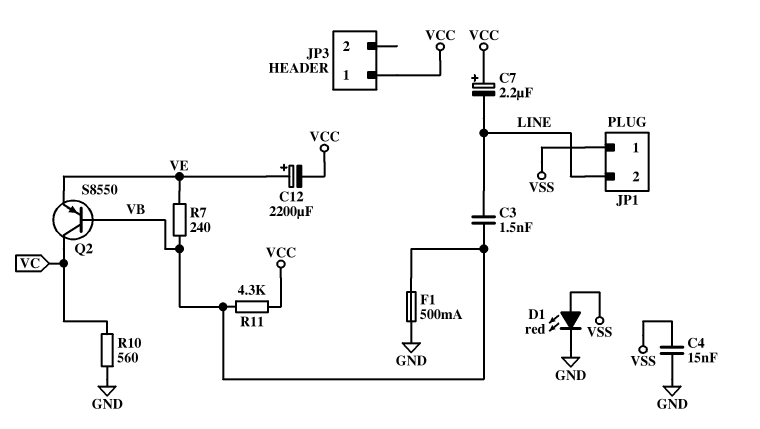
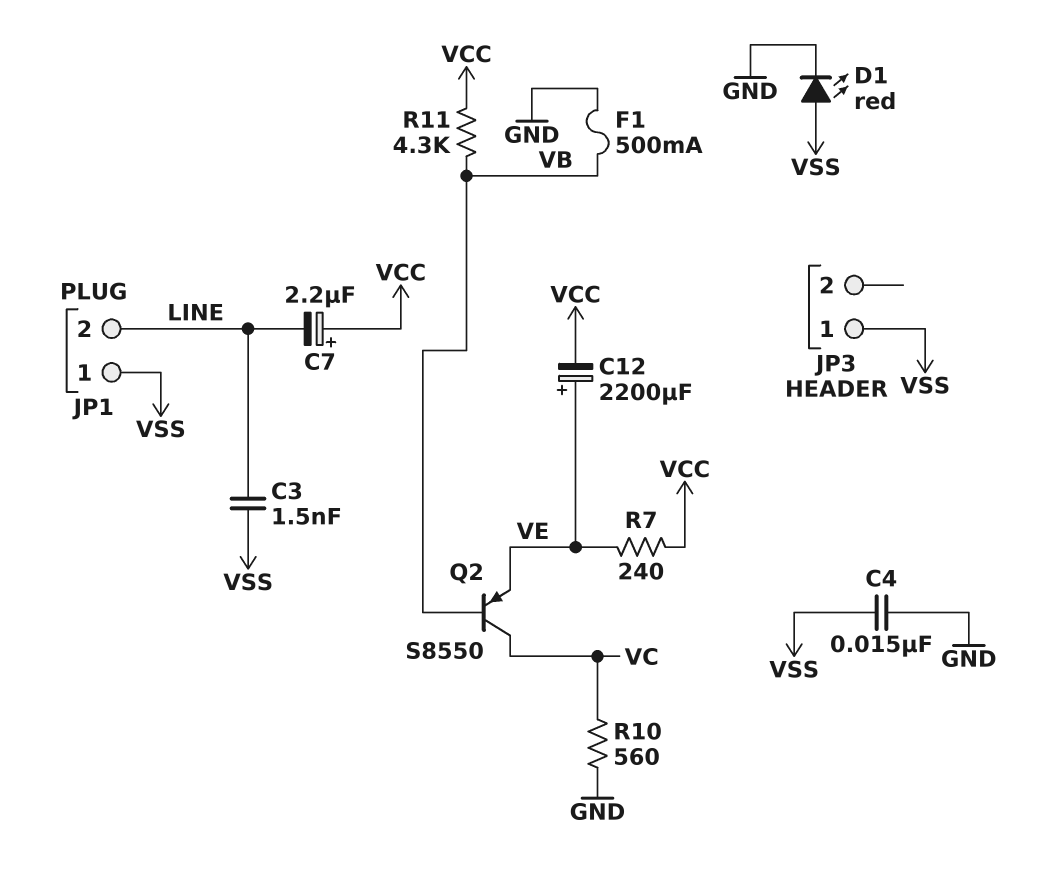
C3: 1.5nF (LINE, VB) -> 1.5nF (LINE, VSS)
JP3 pin 1: VCC -> VSS
R7: 240 (VB, VE) -> 240 (VCC, VE)

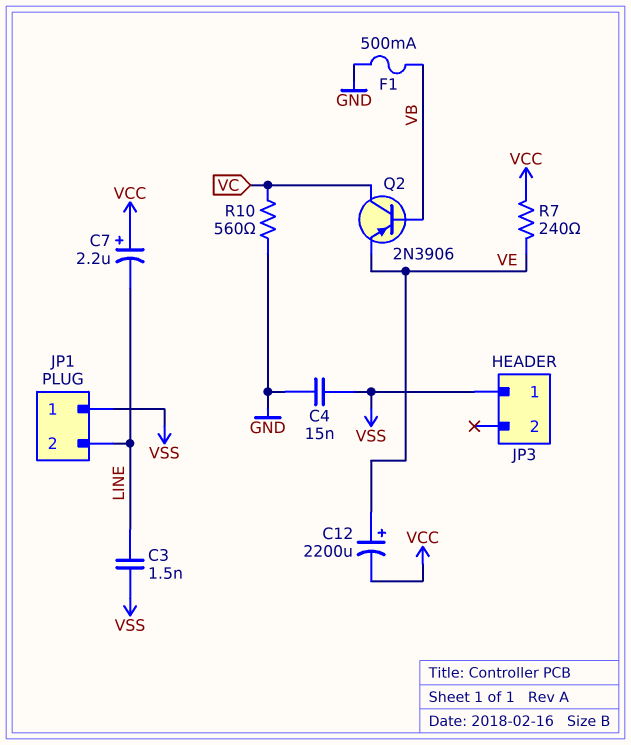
D1: LED red (A VSS, K GND) -> none
Q2: PNP S8550 (B VB, C VC, E VE) -> PNP 2N3906 (B VB, C VC, E VE)
R11: 4.3k (VB, VCC) -> none

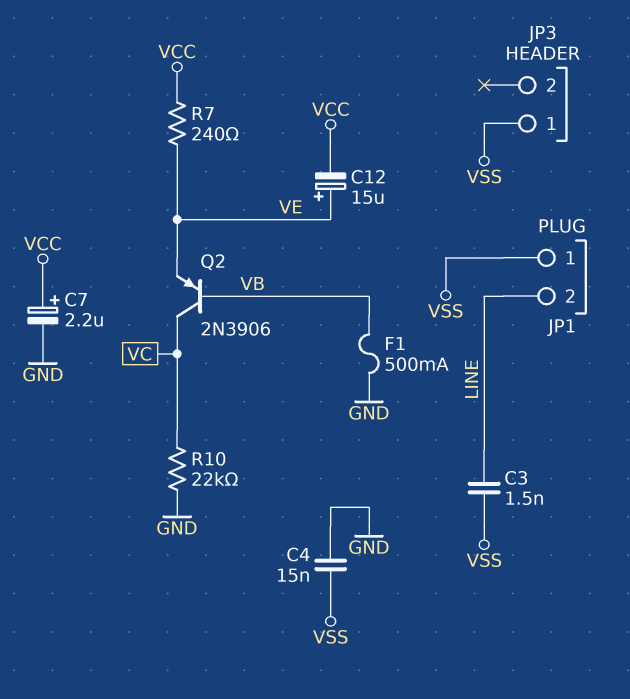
C7: 2.2uF (plus VCC, minus LINE) -> 2.2uF (plus VCC, minus GND)
C12: 2200uF (plus VE, minus VCC) -> 15uF (plus VE, minus VCC)
R10: 560 (GND, VC) -> 22k (GND, VC)

